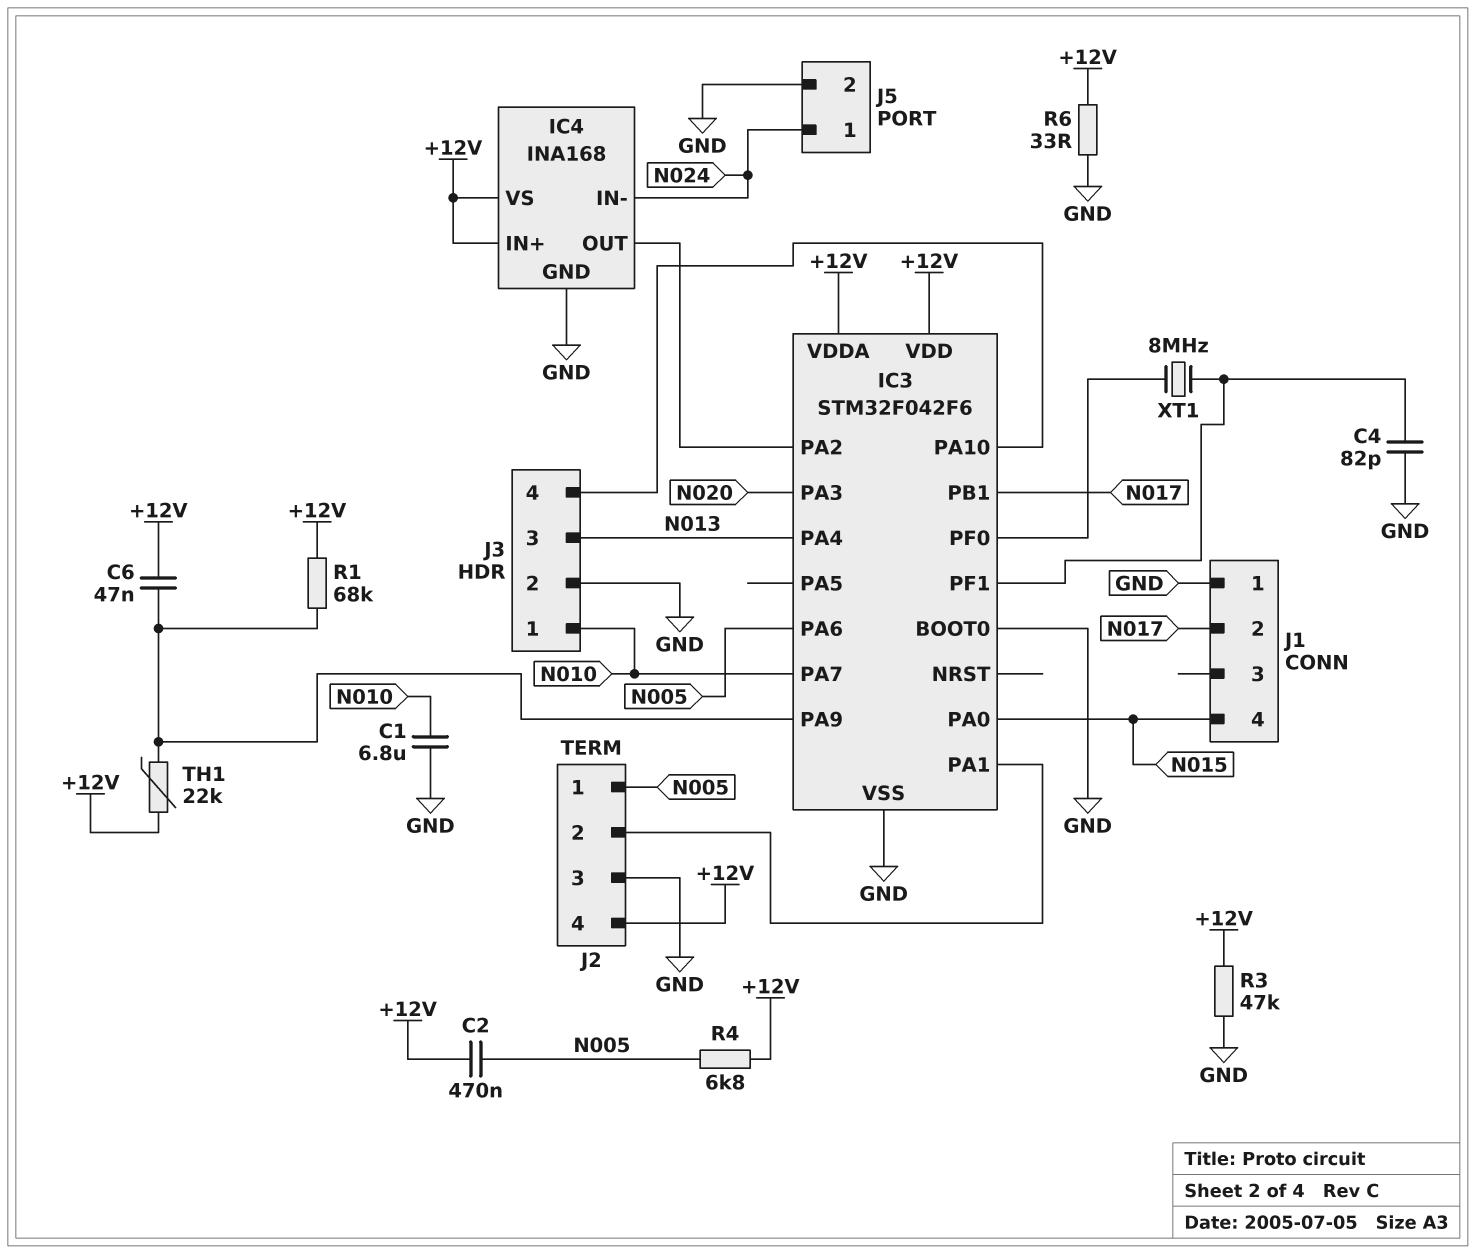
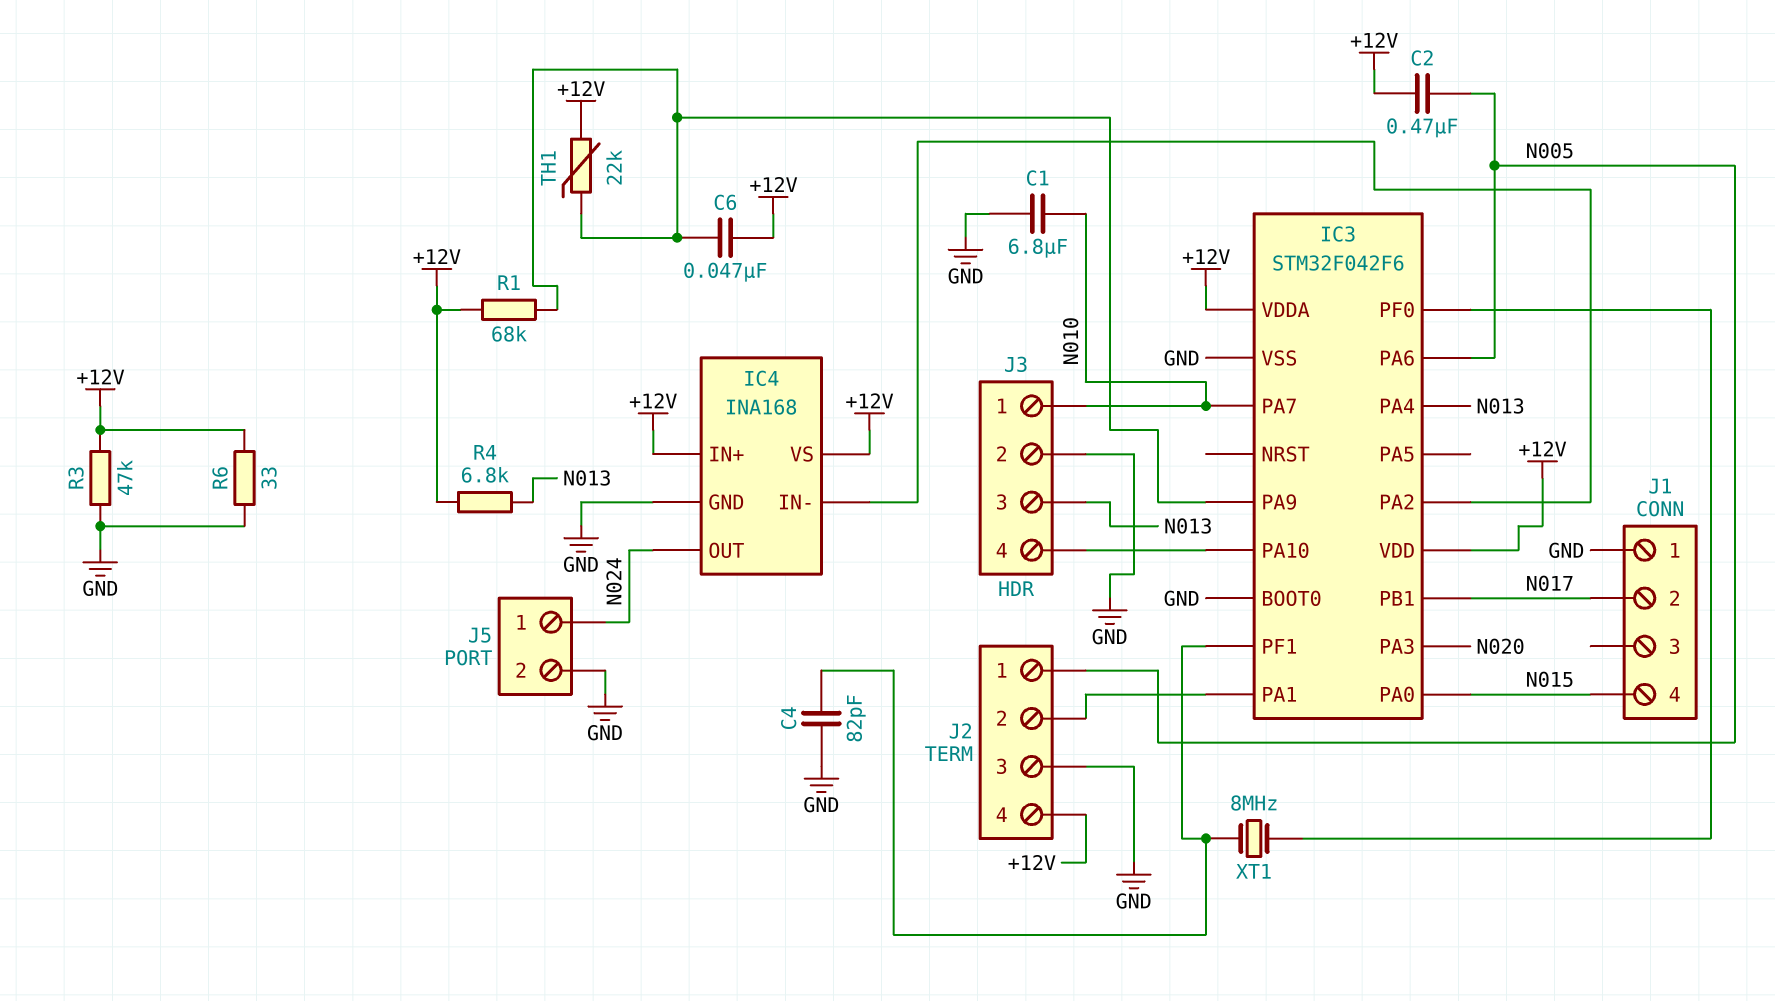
IC4 pin IN-: N024 -> IC3/PA2
IC4 pin OUT: IC3/PA2 -> N024
R4: 6.8k (+12V, N005) -> 6.8k (+12V, N013)

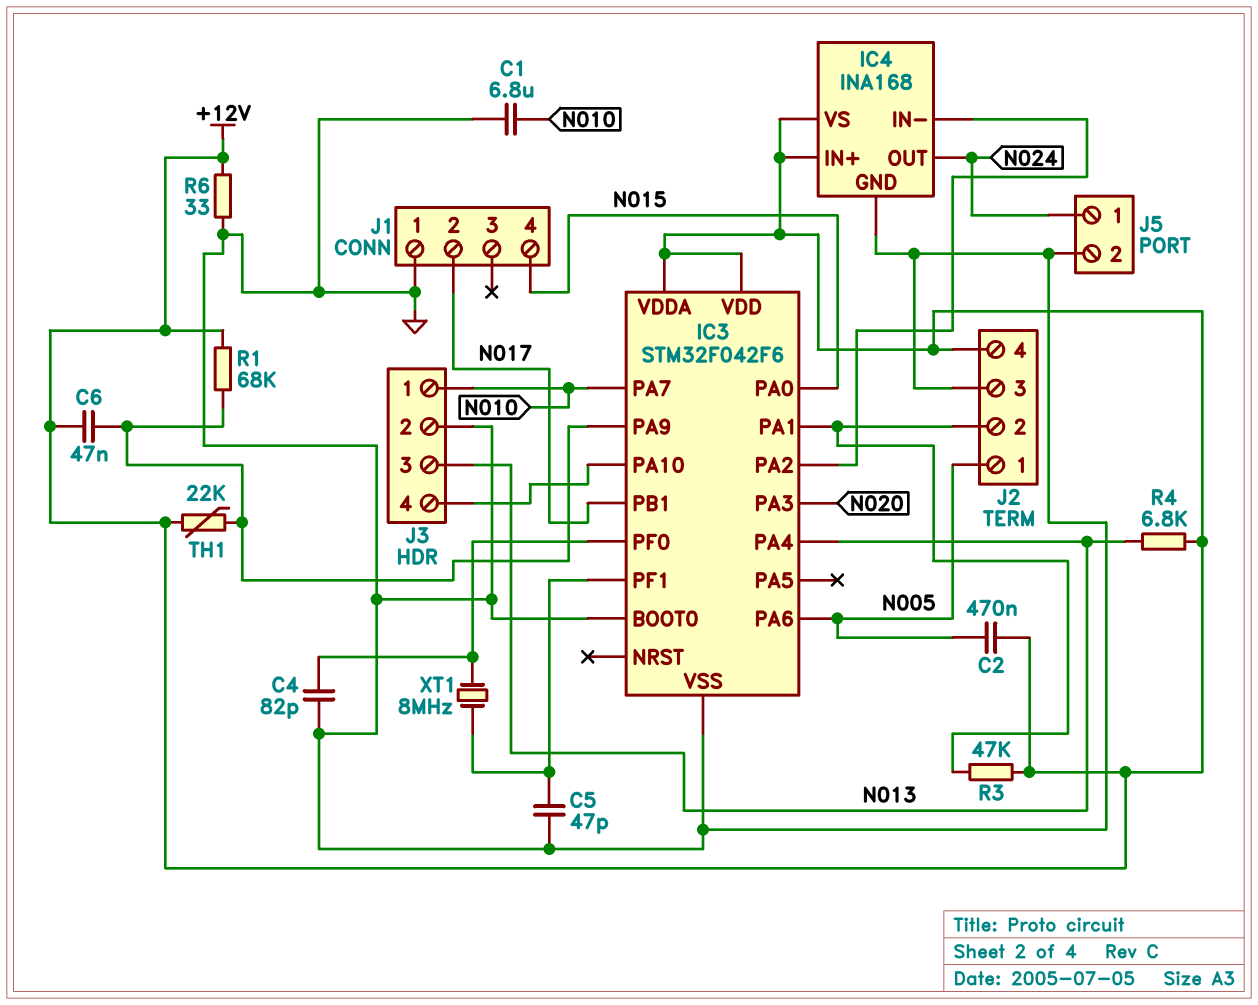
C4: 82pF (GND, IC3/PF1) -> 82pF (GND, IC3/PF0)
C5: none -> 47pF (GND, IC3/PF1)
R3: 47k (+12V, GND) -> 47k (+12V, IC3/PA1)

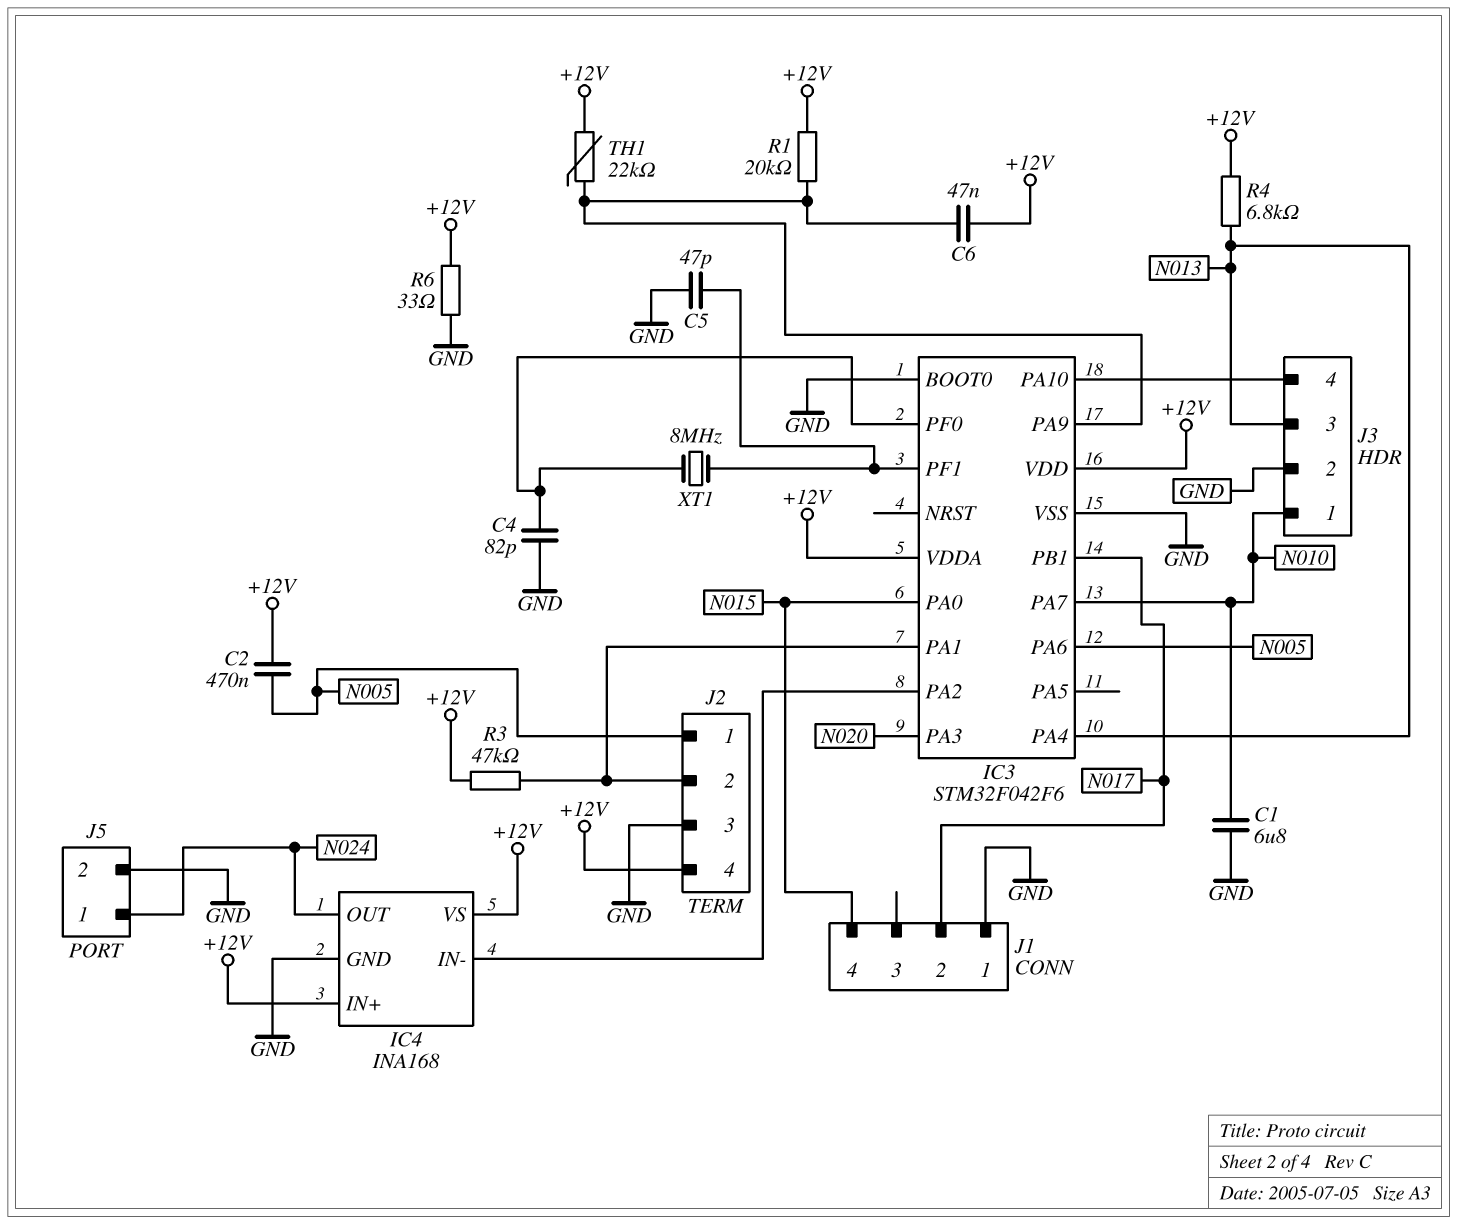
R1: 68k (+12V, IC3/PA9) -> 20k (+12V, IC3/PA9)

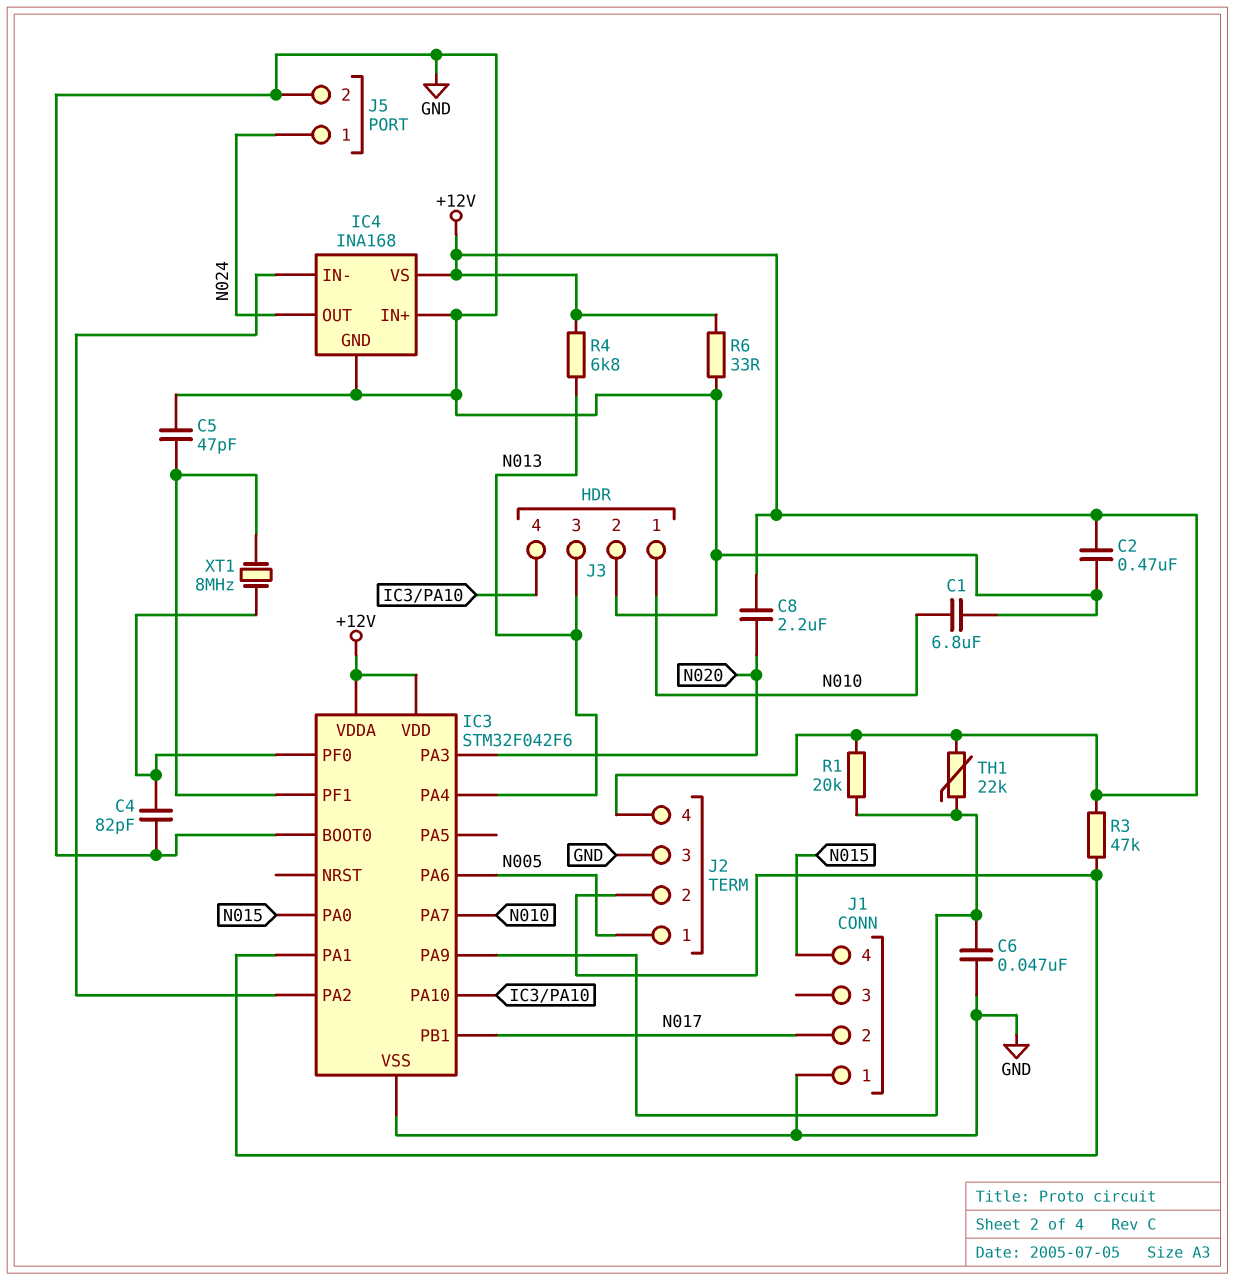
C2: 470nF (+12V, N005) -> 470nF (+12V, GND)
C6: 47nF (+12V, IC3/PA9) -> 47nF (GND, IC3/PA9)
C8: none -> 2.2uF (+12V, N020)
IC4 pin IN+: +12V -> GND

